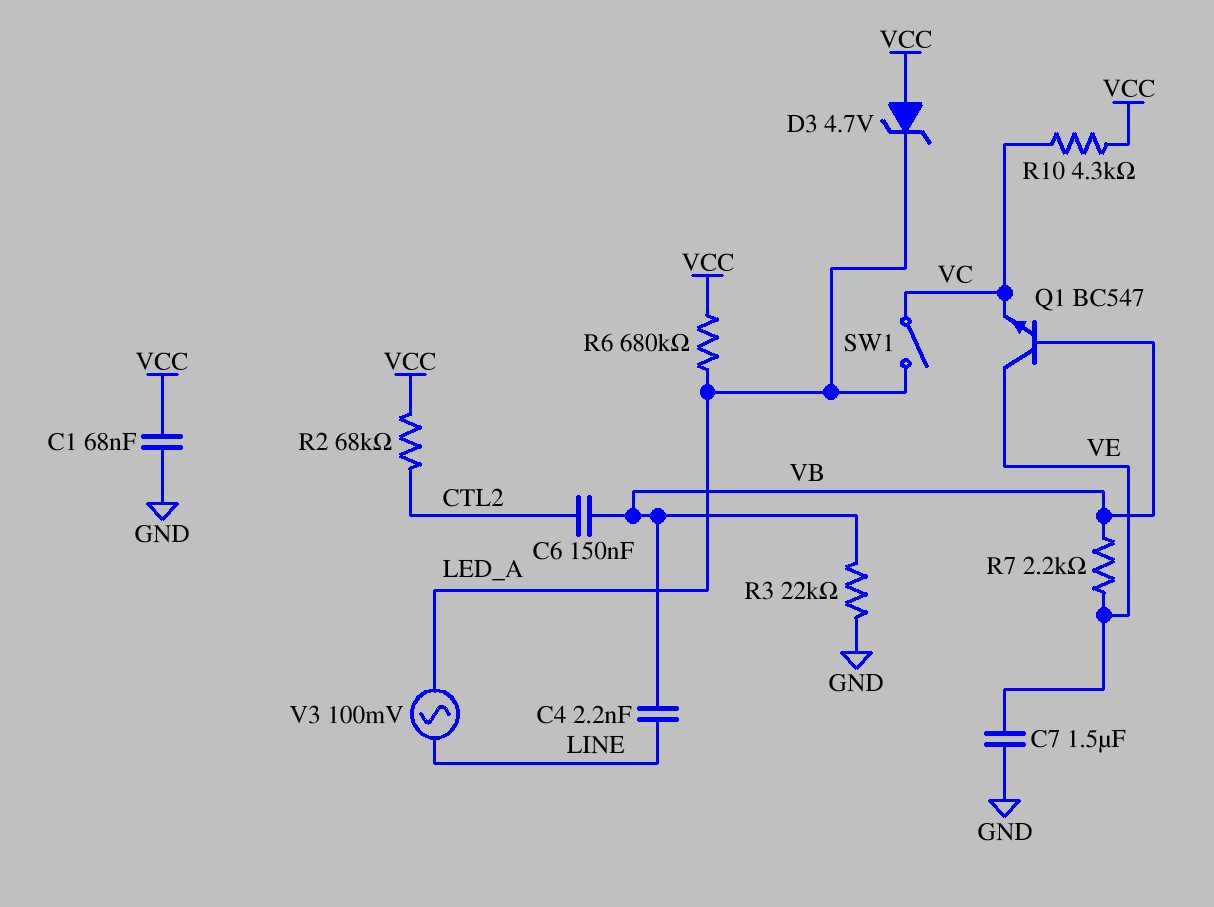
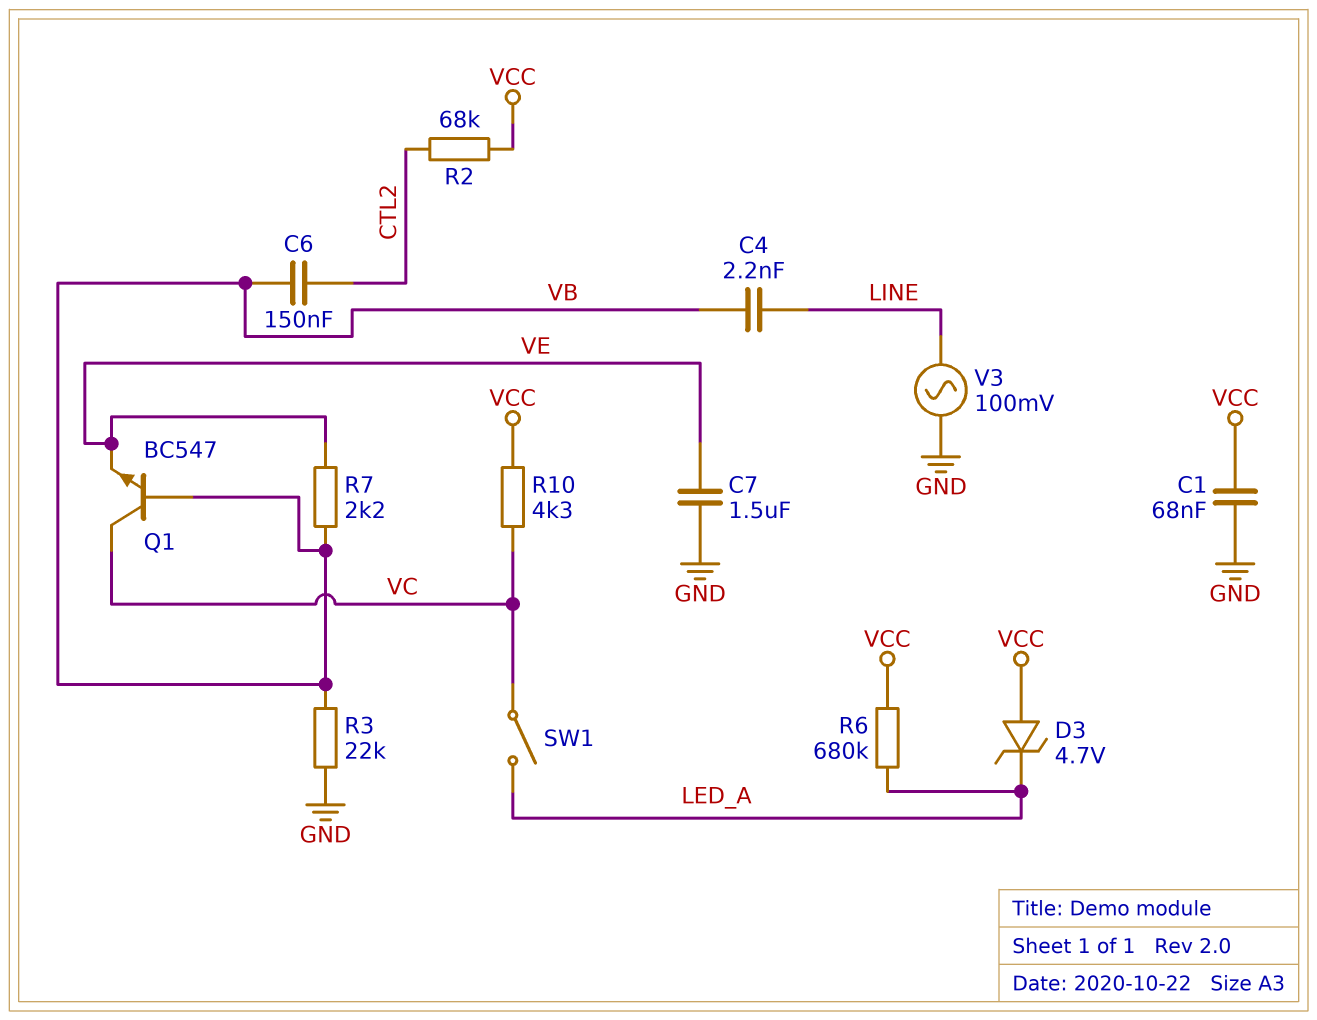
Q1: NPN BC547 (B VB, C VE, E VC) -> NPN BC547 (B VB, C VC, E VE)
V3: AC 100mV (LED_A, LINE) -> AC 100mV (GND, LINE)

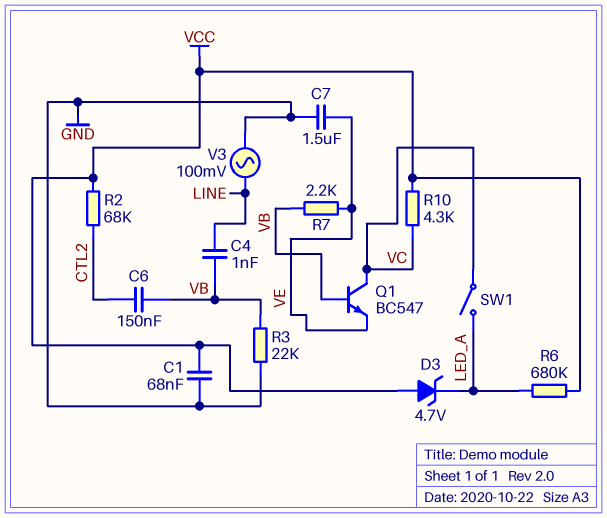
C4: 2.2nF (LINE, VB) -> 1nF (LINE, VB)

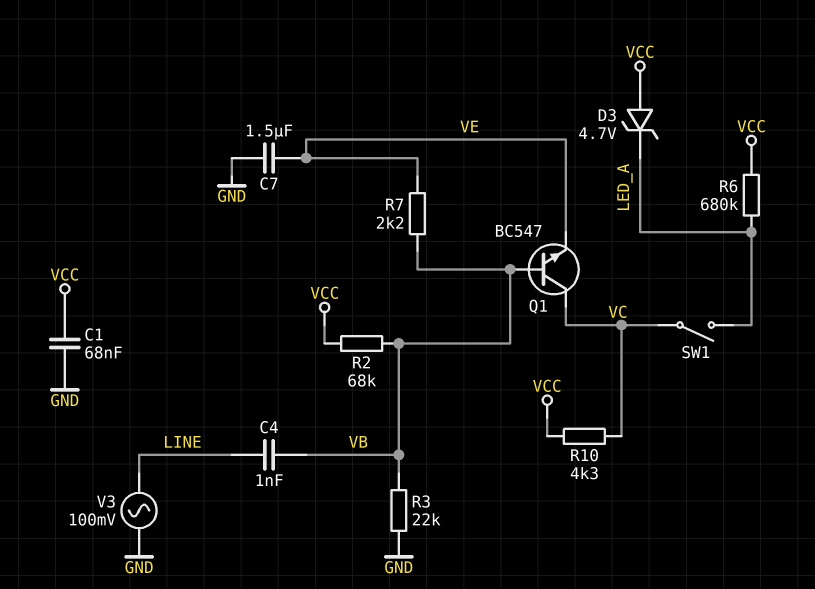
C6: 150nF (CTL2, VB) -> none
R2: 68k (CTL2, VCC) -> 68k (VB, VCC)

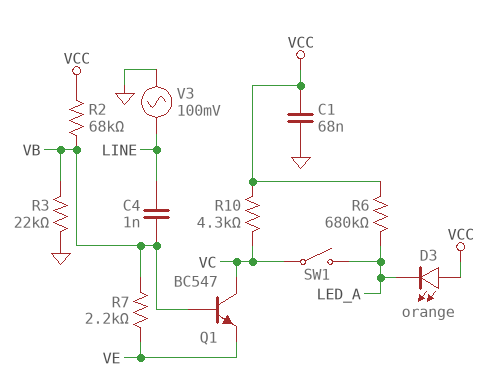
C7: 1.5uF (GND, VE) -> none
D3: zener 4.7V (A VCC, K LED_A) -> LED orange (A VCC, K LED_A)

